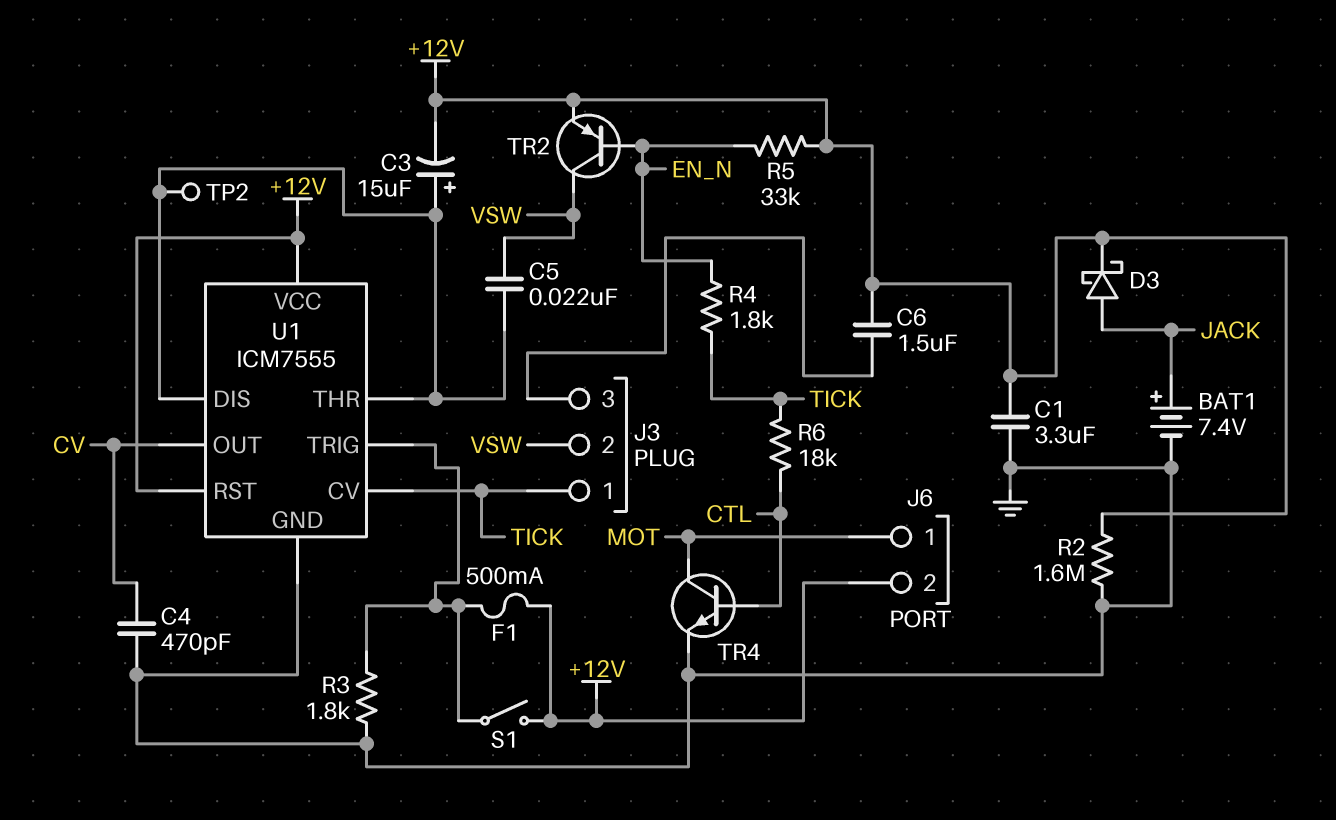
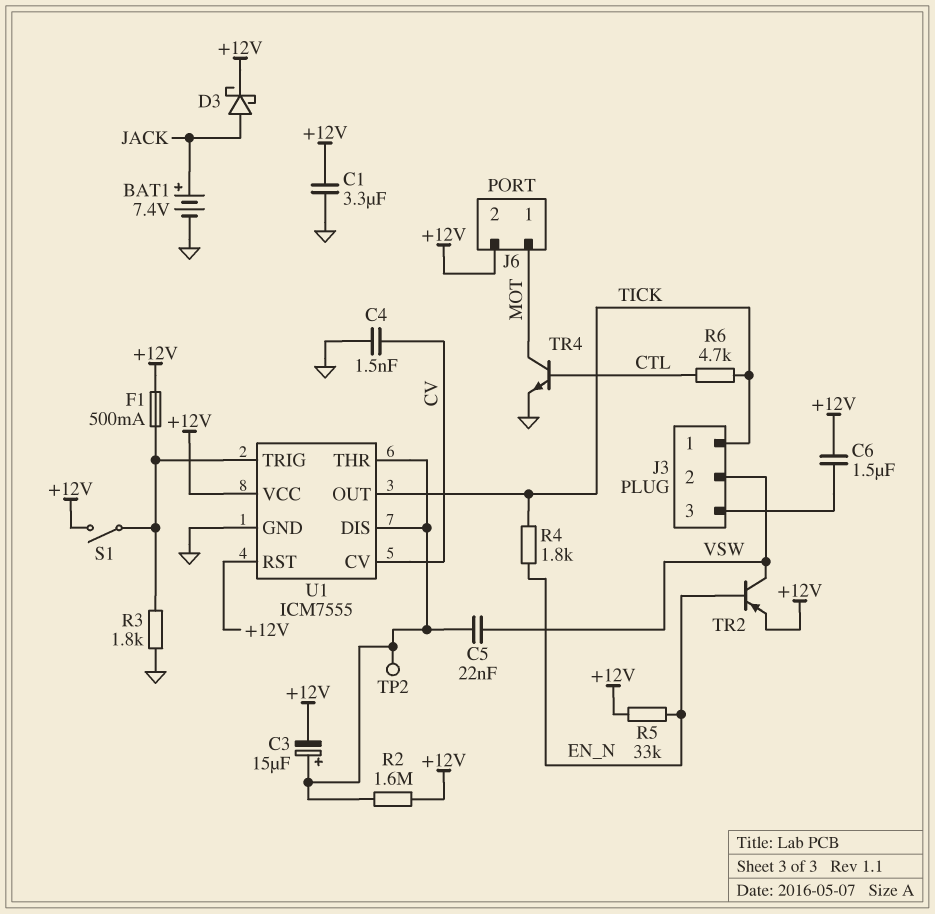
C4: 470pF (CV, GND) -> 1.5nF (CV, GND)
R2: 1.6M (+12V, GND) -> 1.6M (+12V, U1/DIS)
R6: 18k (CTL, TICK) -> 4.7k (CTL, TICK)
U1 pin CV: TICK -> CV
U1 pin OUT: CV -> TICK

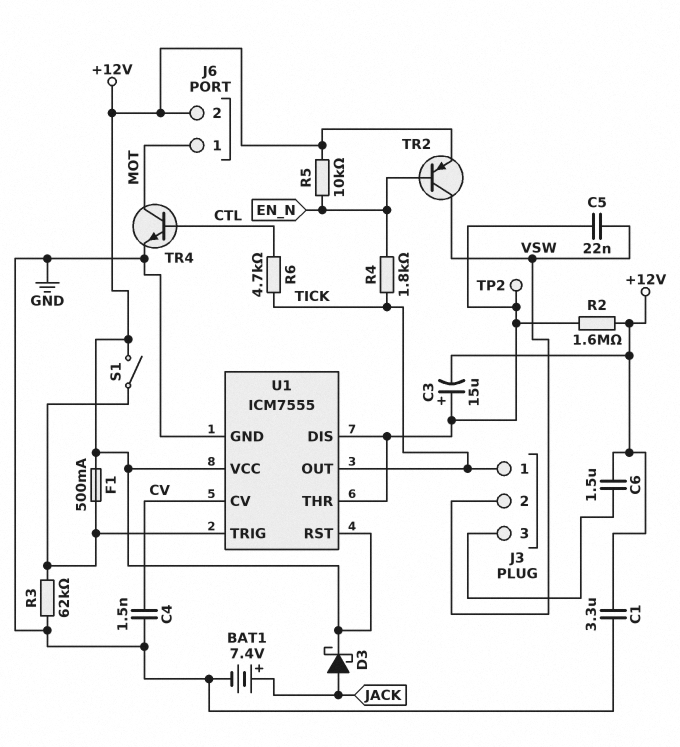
R3: 1.8k (GND, U1/TRIG) -> 62k (GND, U1/TRIG)
R5: 33k (+12V, EN_N) -> 10k (+12V, EN_N)

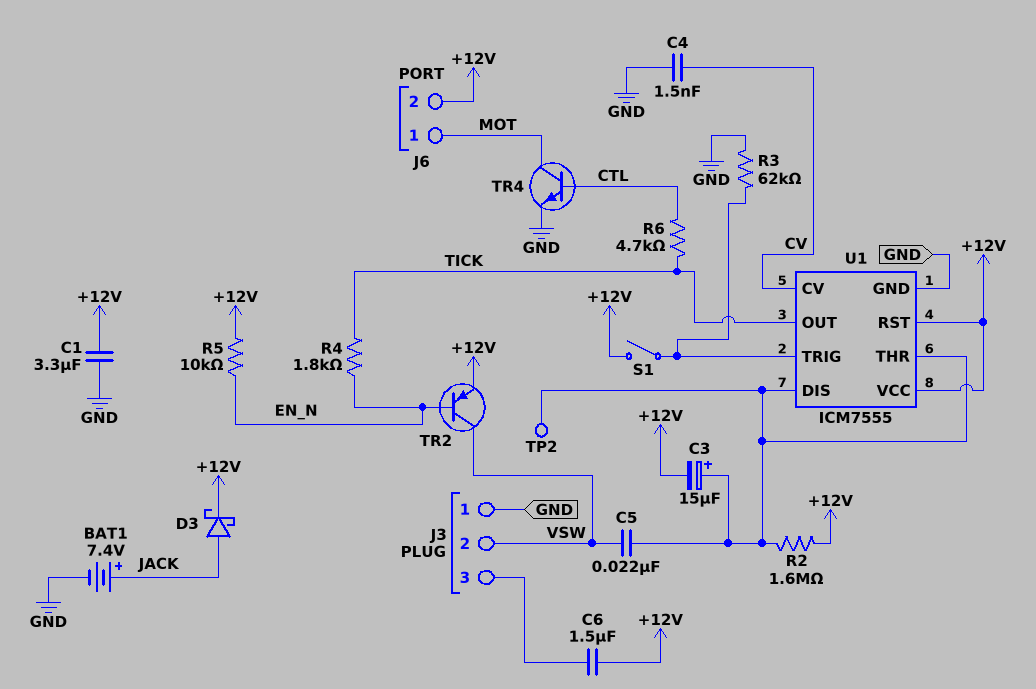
F1: 500mA (+12V, U1/TRIG) -> none
J3 pin 1: TICK -> GND

